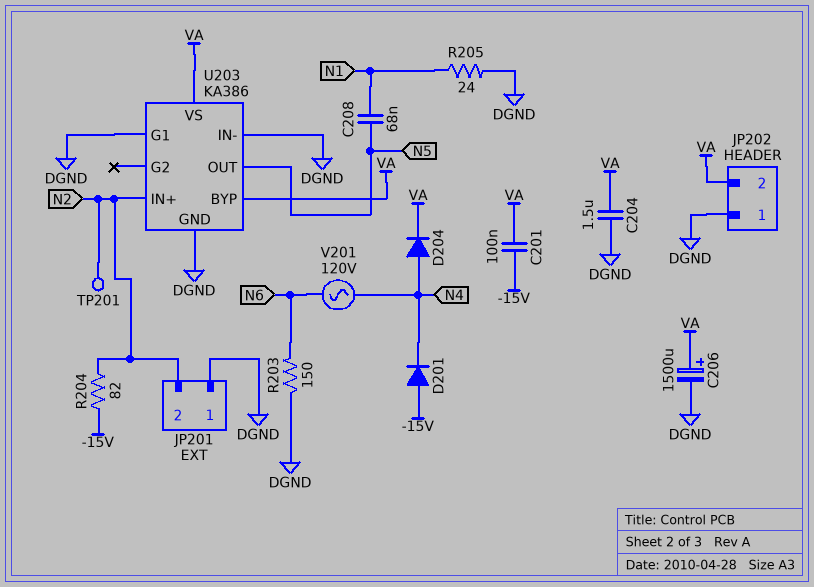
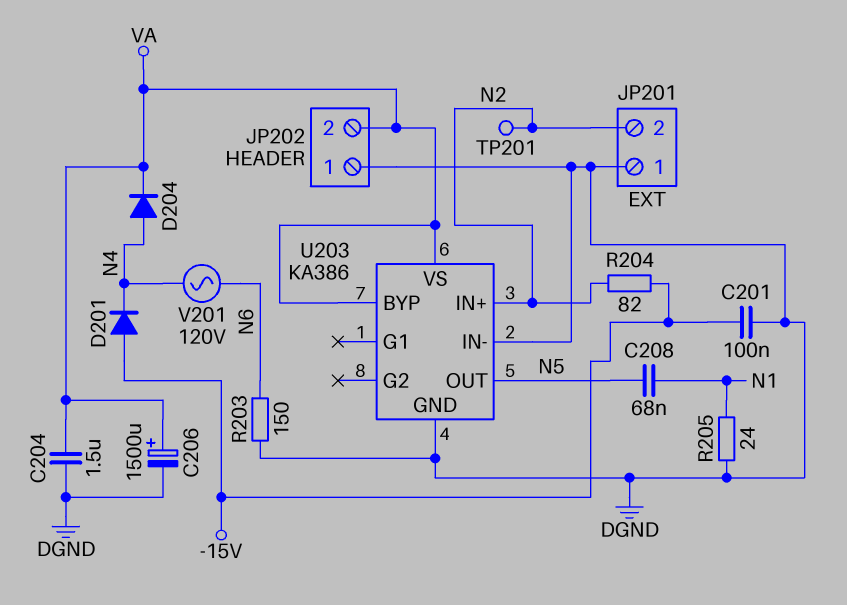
C201: 100nF (-15V, VA) -> 100nF (-15V, DGND)
U203 pin G1: DGND -> none

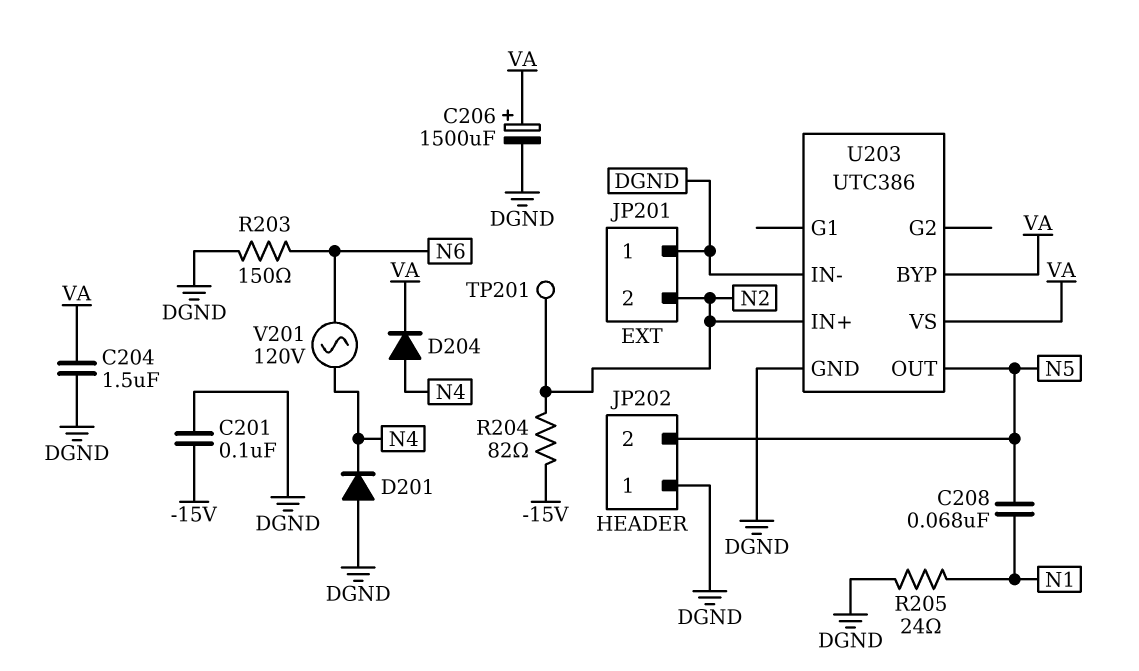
D201: diode (A -15V, K N4) -> diode (A DGND, K N4)
JP202 pin 2: VA -> N5
U203: KA386 -> UTC386

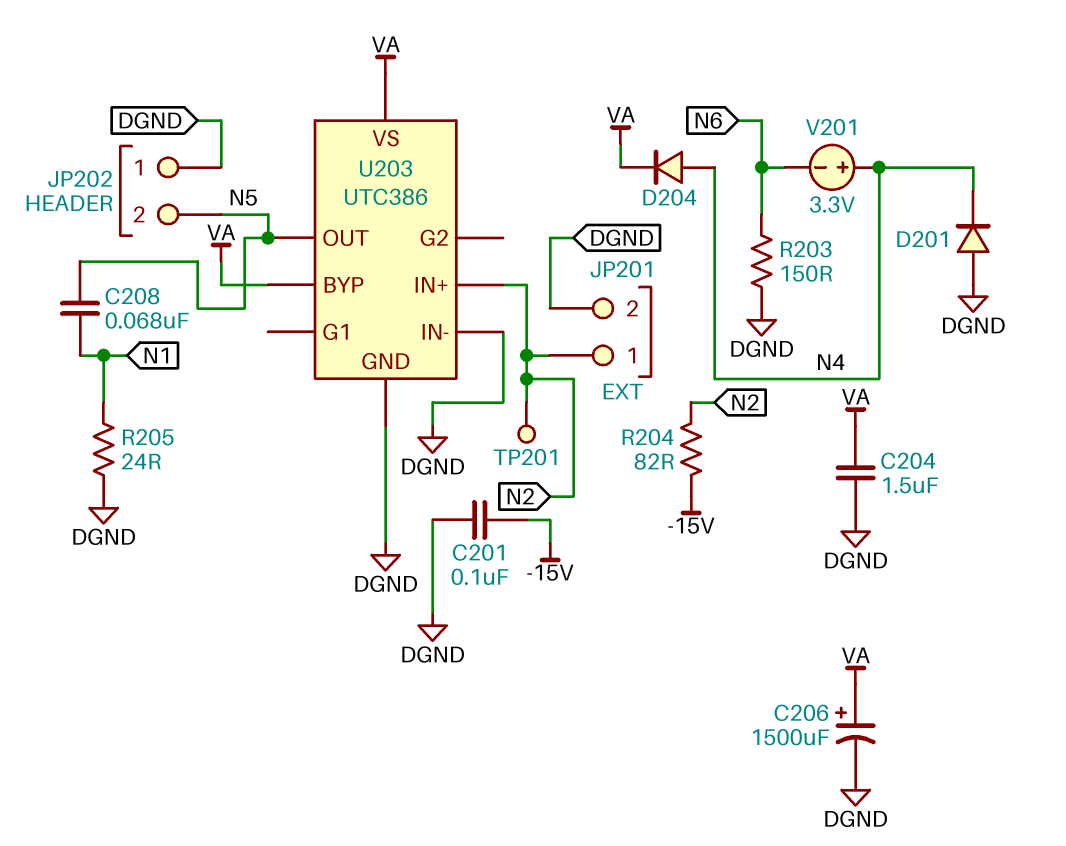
JP201 pin 1: DGND -> N2
JP201 pin 2: N2 -> DGND
V201: AC 120V (N4, N6) -> 3.3V (plus N4, minus N6)

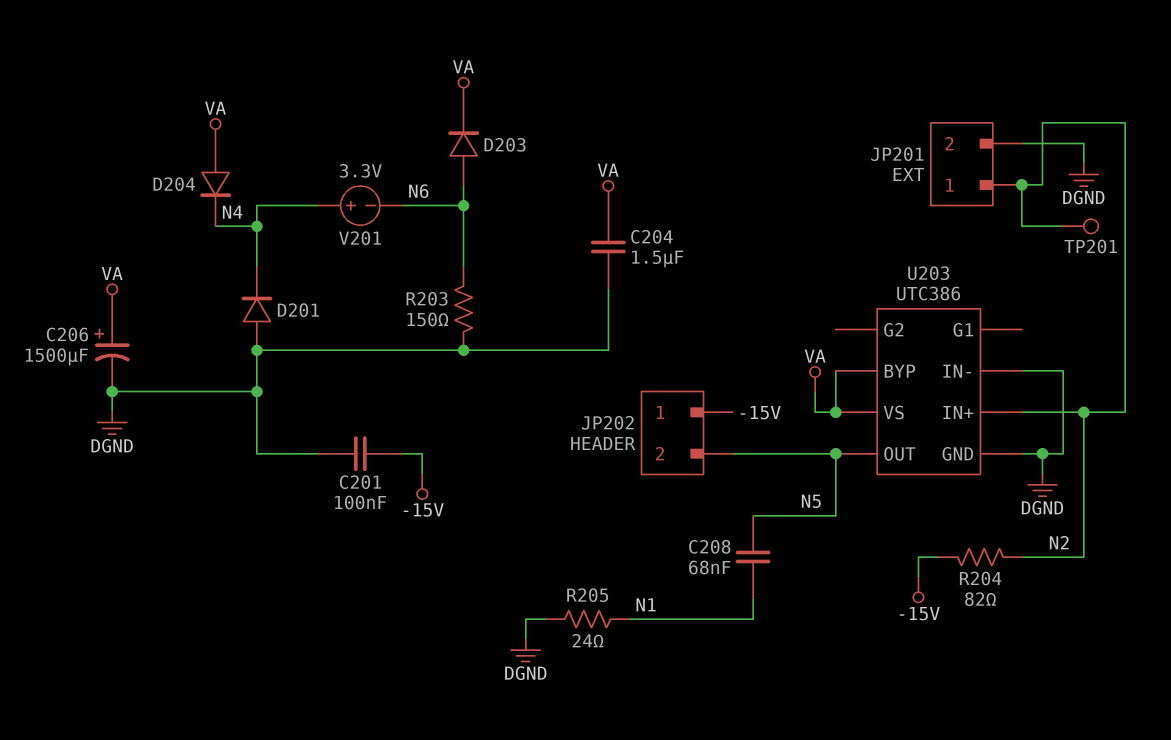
D203: none -> diode (A N6, K VA)
D204: diode (A N4, K VA) -> diode (A VA, K N4)
JP202 pin 1: DGND -> -15V

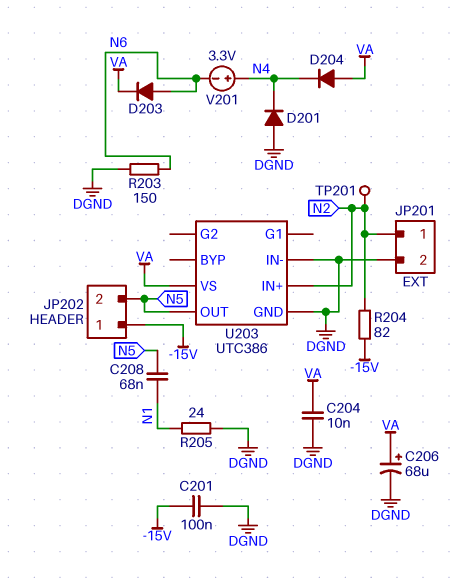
C204: 1.5uF (DGND, VA) -> 10nF (DGND, VA)
C206: 1500uF (plus VA, minus DGND) -> 68uF (plus VA, minus DGND)
U203 pin BYP: VA -> none

